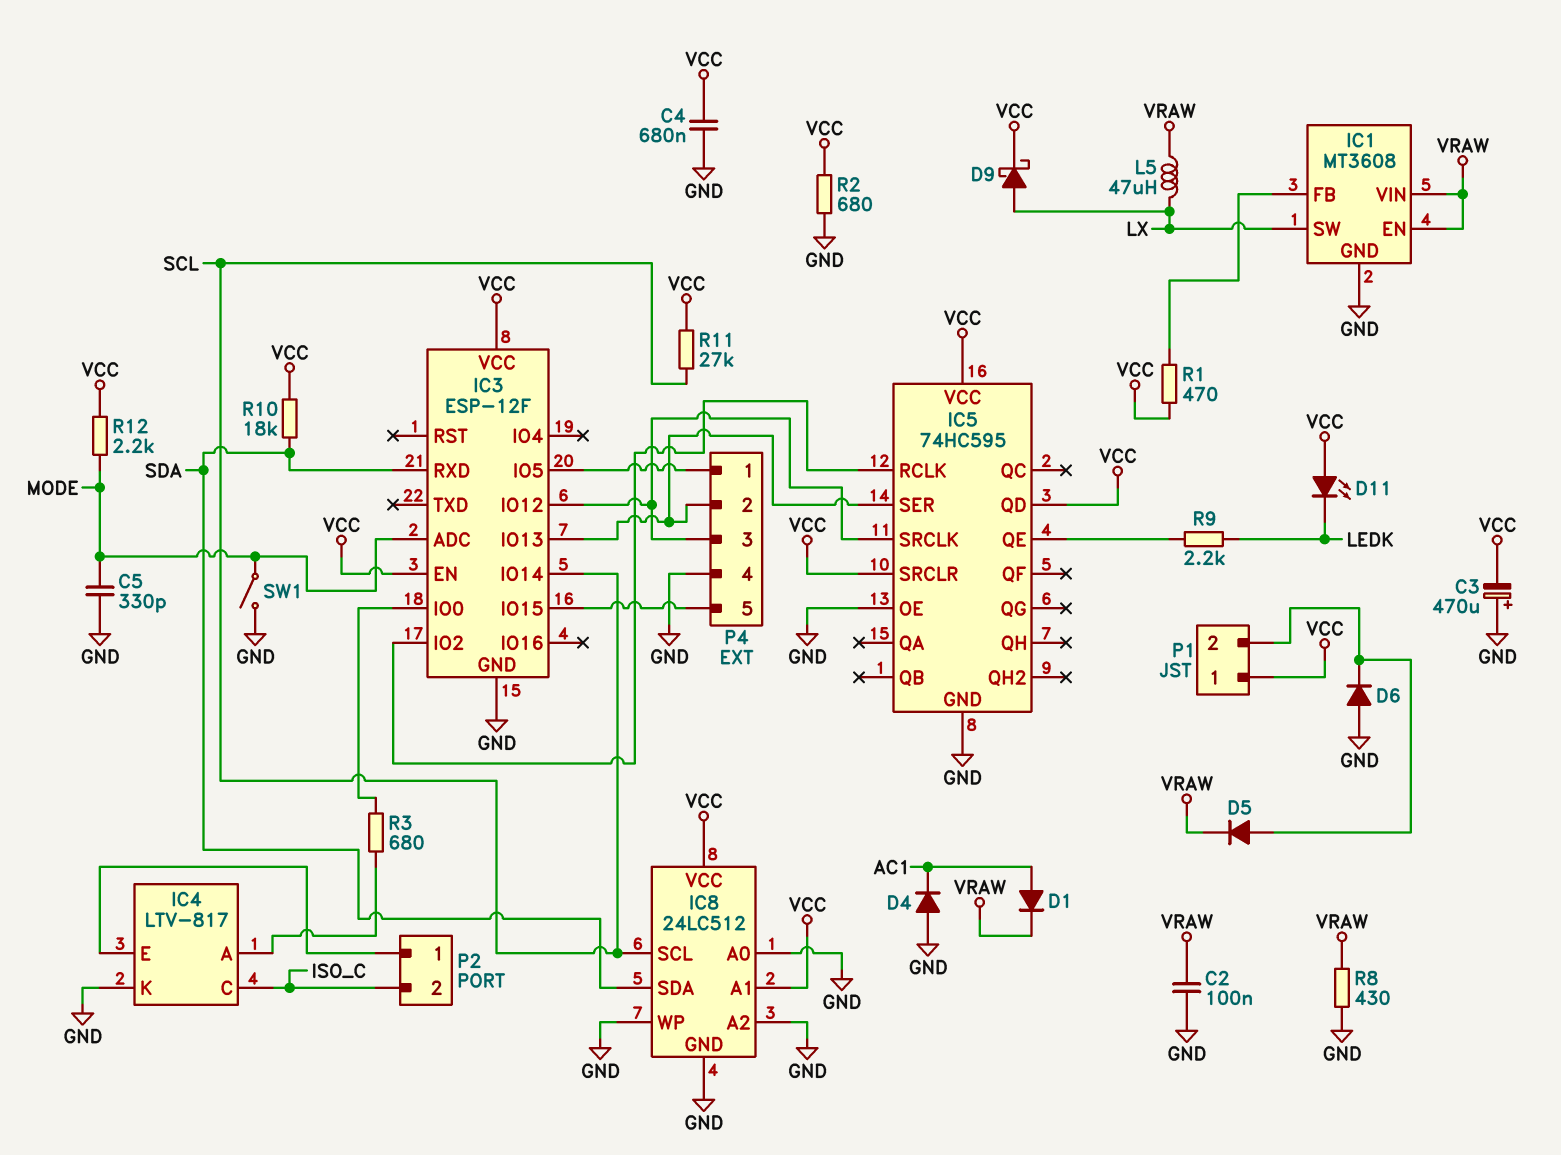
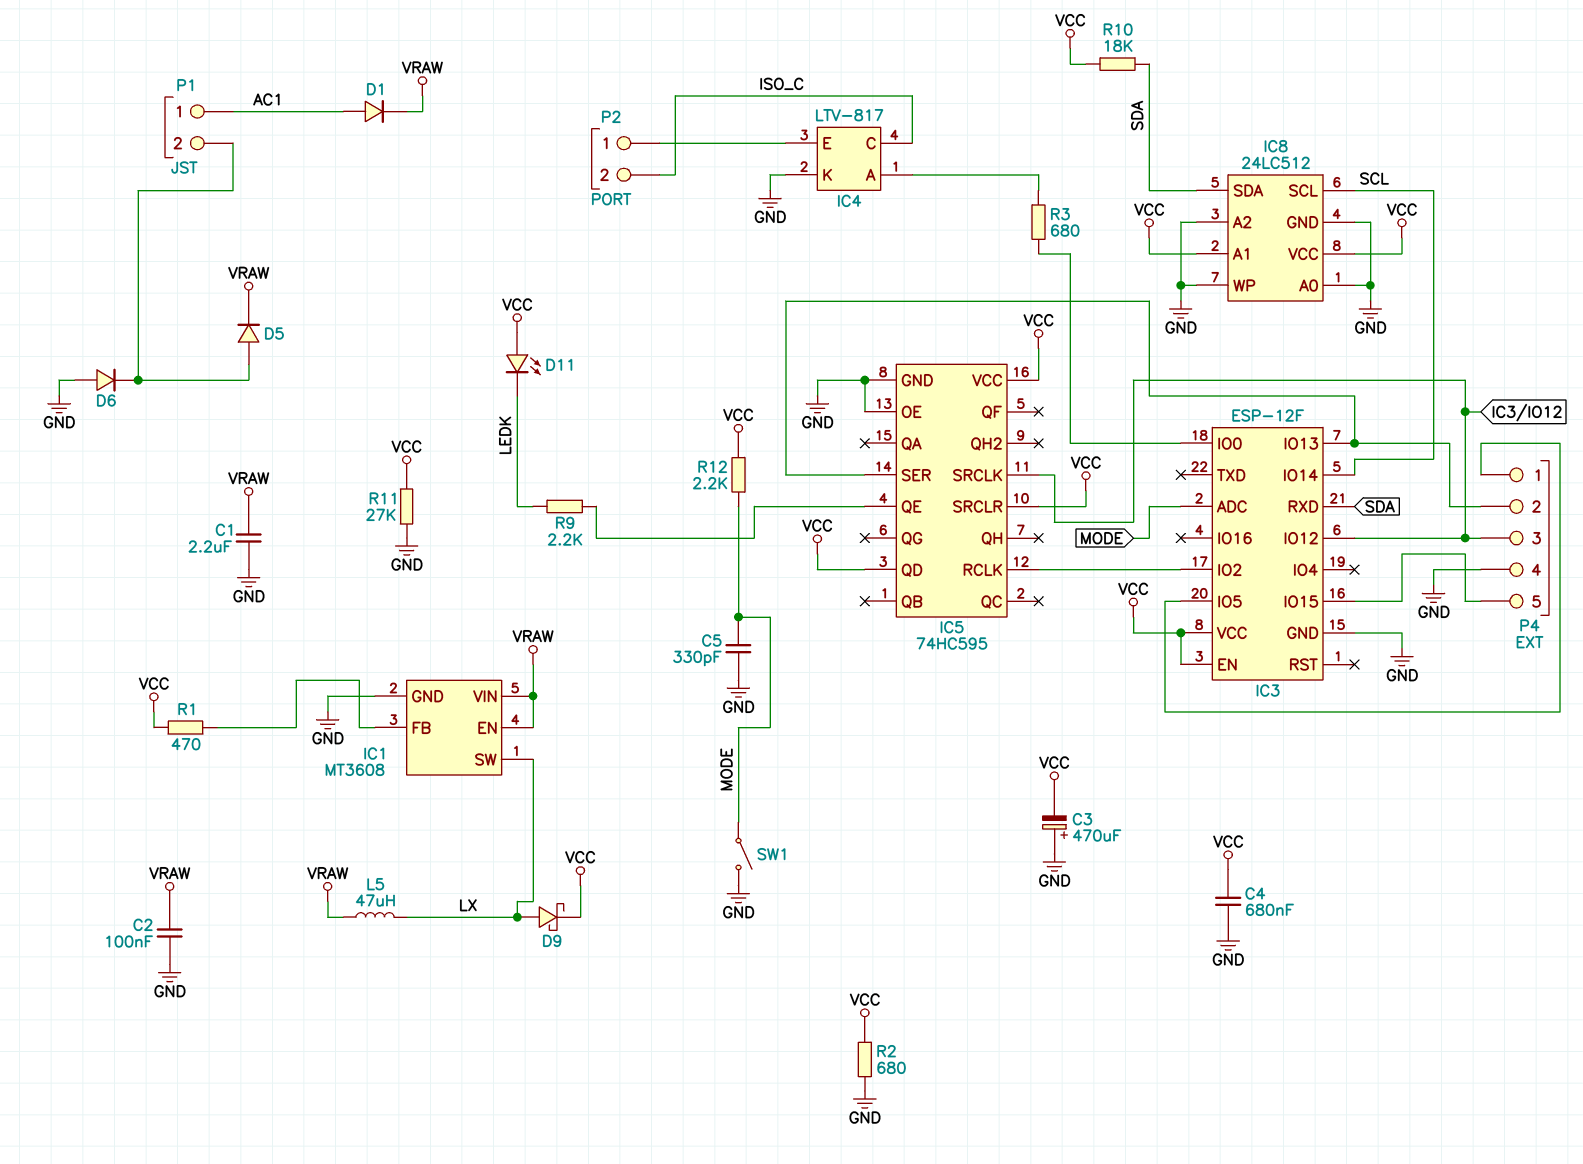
C1: none -> 2.2uF (GND, VRAW)
D4: diode (A GND, K AC1) -> none
P1 pin 1: VCC -> AC1
R8: 430 (GND, VRAW) -> none
R11: 27k (SCL, VCC) -> 27k (GND, VCC)

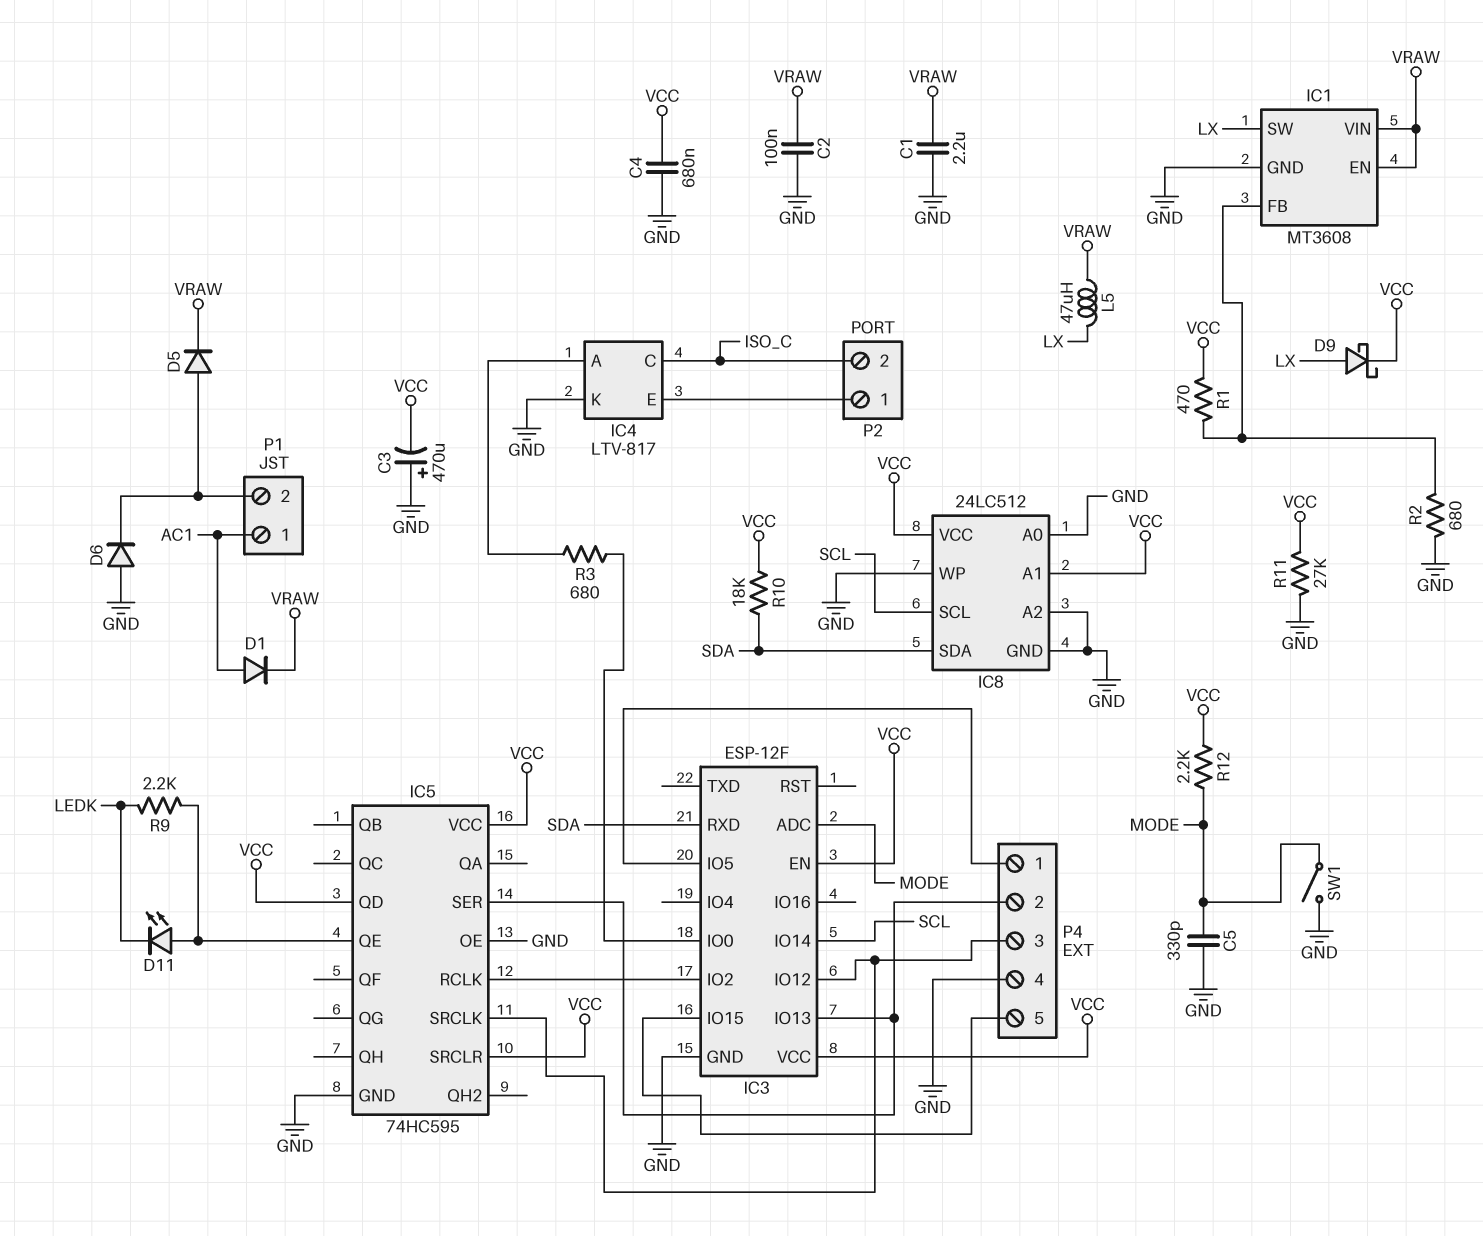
D11: LED (A VCC, K LEDK) -> LED (A IC5/QE, K LEDK)
R2: 680 (GND, VCC) -> 680 (GND, IC1/FB)

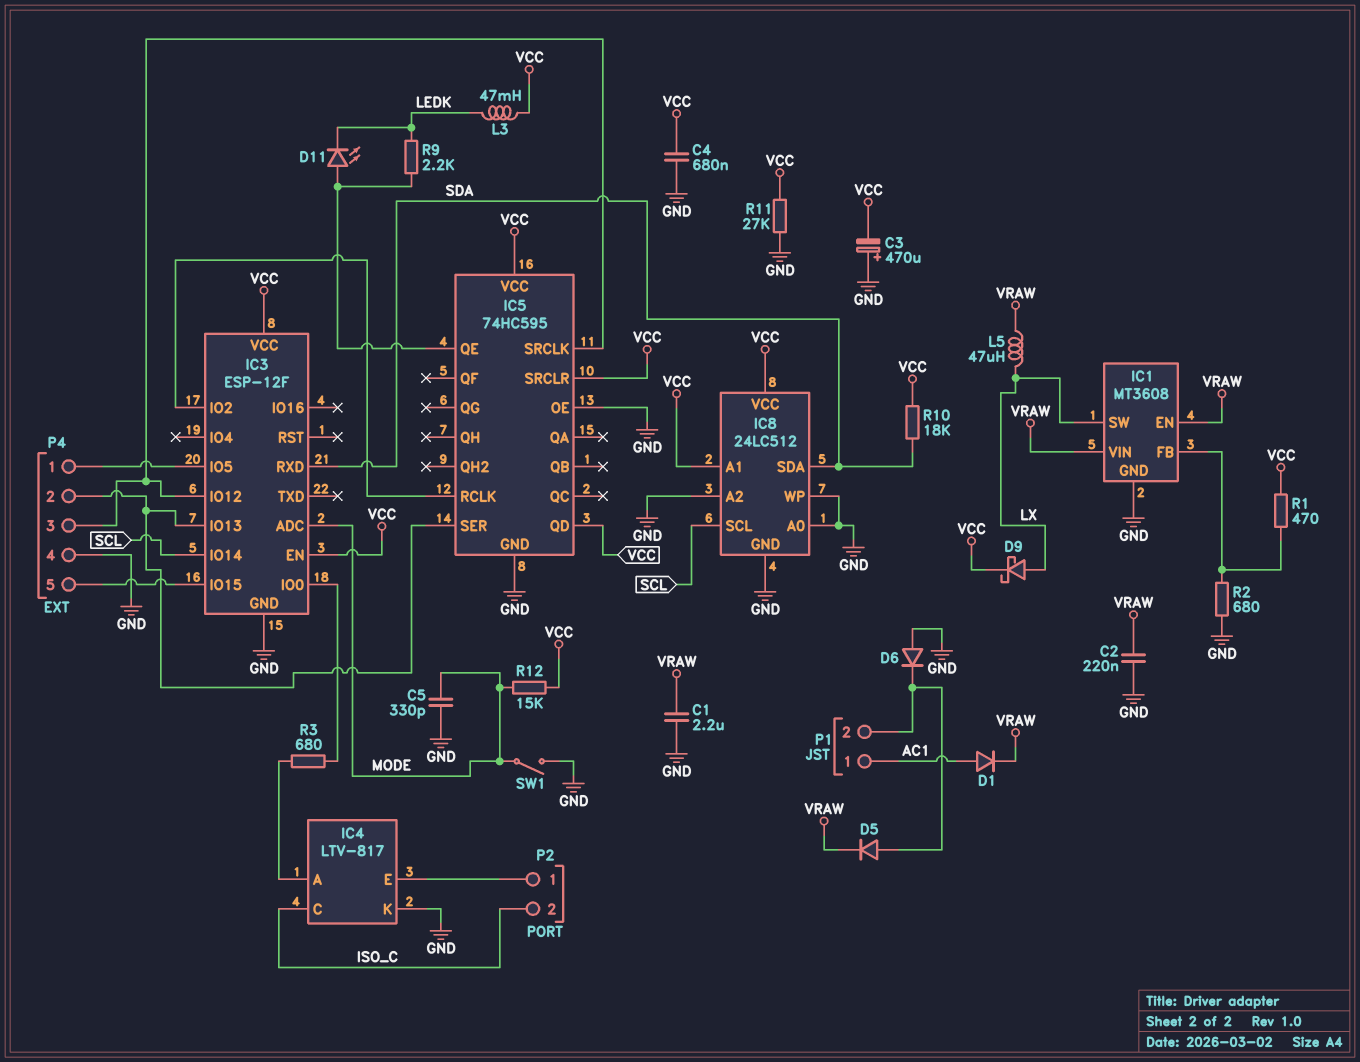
C2: 100nF (GND, VRAW) -> 220nF (GND, VRAW)
L3: none -> 47mH (LEDK, VCC)
R12: 2.2k (MODE, VCC) -> 15k (MODE, VCC)

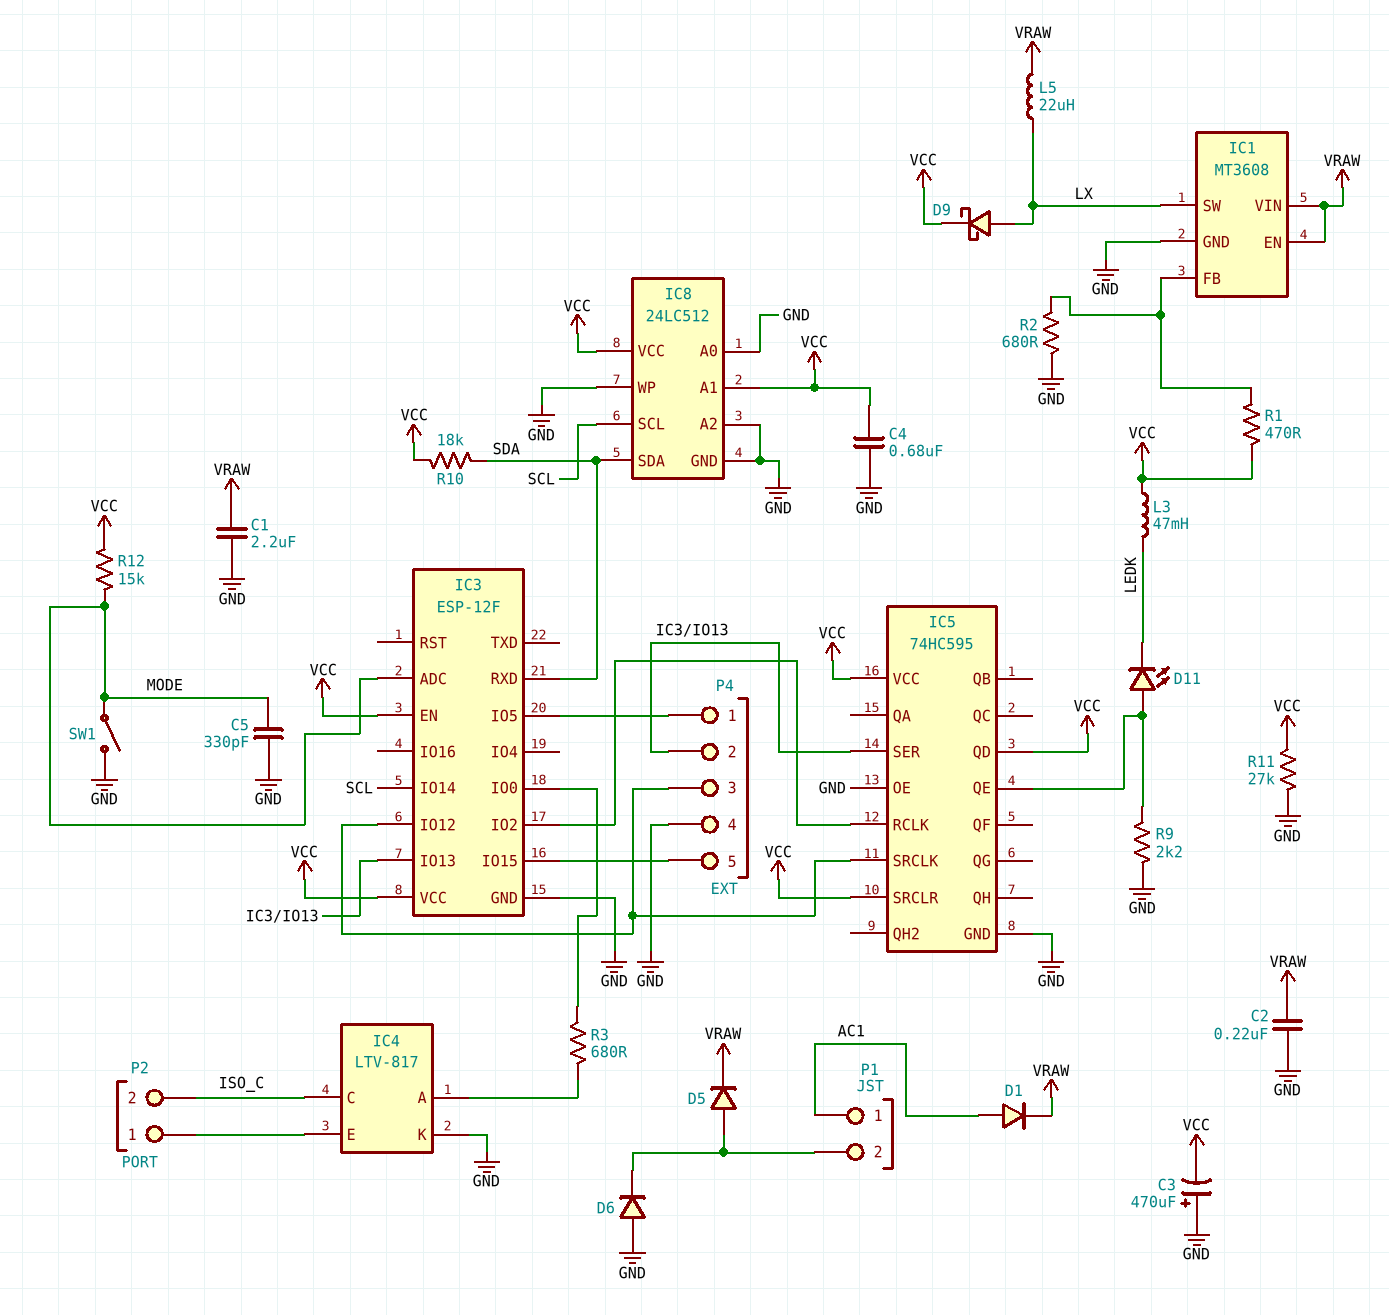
L5: 47uH (LX, VRAW) -> 22uH (LX, VRAW)
R9: 2.2k (IC5/QE, LEDK) -> 2.2k (GND, IC5/QE)

